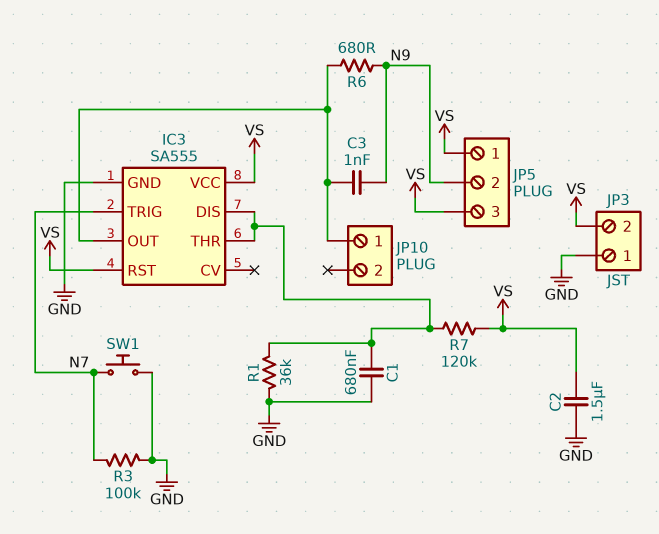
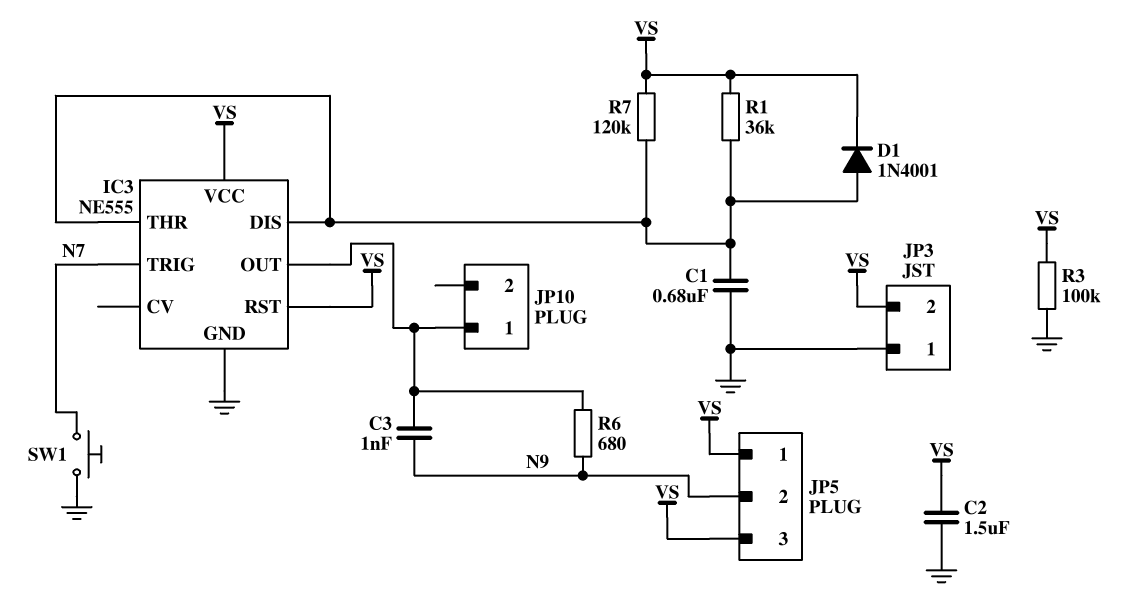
D1: none -> diode 1N4001 (A IC3/DIS, K VS)
IC3: SA555 -> NE555
R1: 36k (GND, IC3/DIS) -> 36k (IC3/DIS, VS)
R3: 100k (GND, N7) -> 100k (GND, VS)

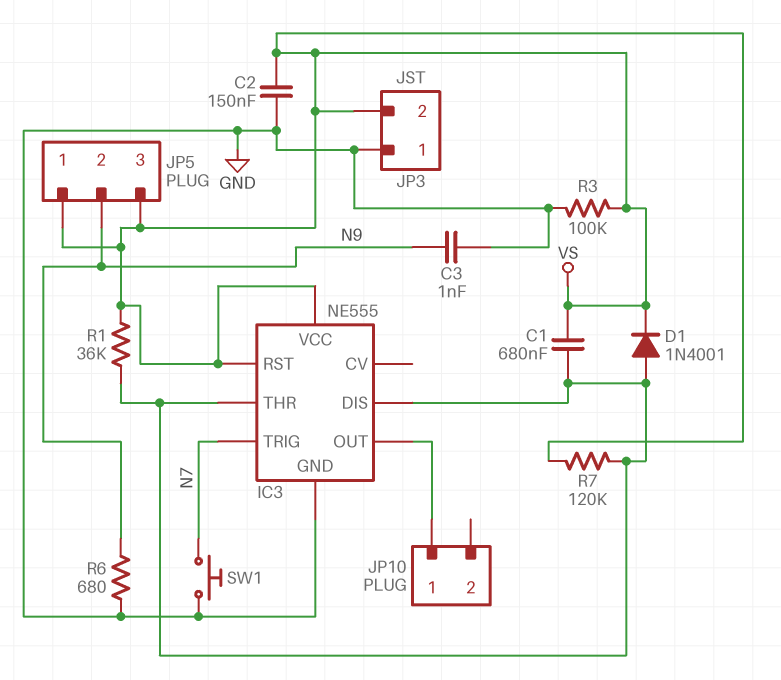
C1: 680nF (GND, IC3/DIS) -> 680nF (IC3/DIS, VS)
C2: 1.5uF (GND, VS) -> 150nF (GND, VS)
C3: 1nF (IC3/OUT, N9) -> 1nF (GND, N9)
R6: 680 (IC3/OUT, N9) -> 680 (GND, N9)

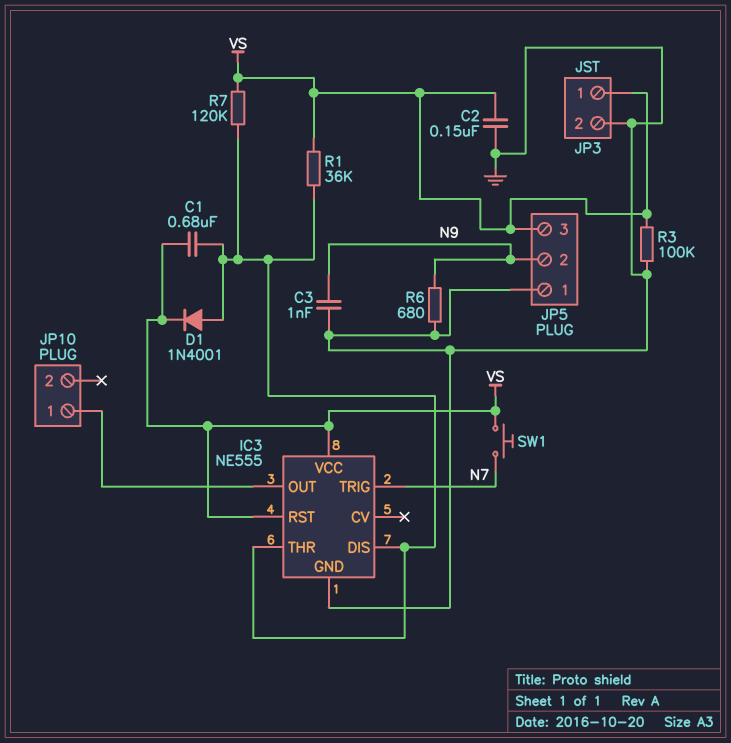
JP3 pin 1: GND -> VS
JP3 pin 2: VS -> GND
JP5 pin 1: VS -> GND
SW1: button (GND, N7) -> button (N7, VS)

